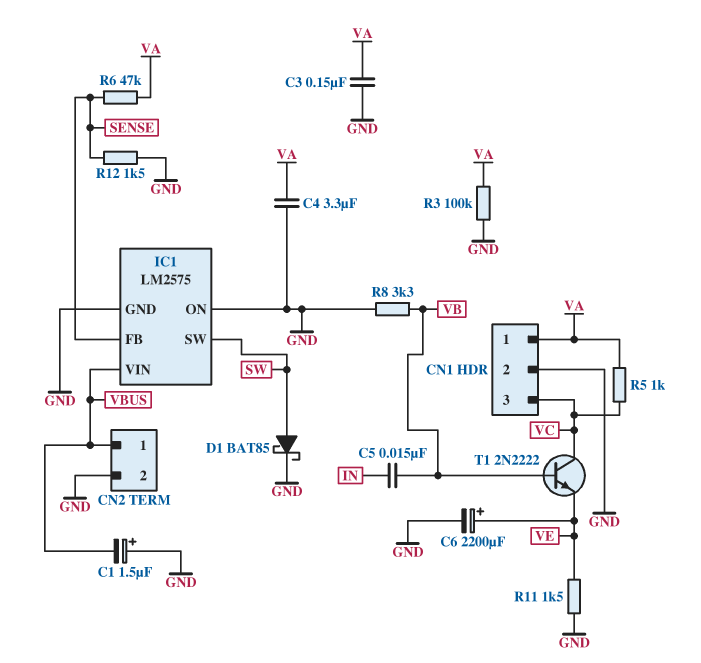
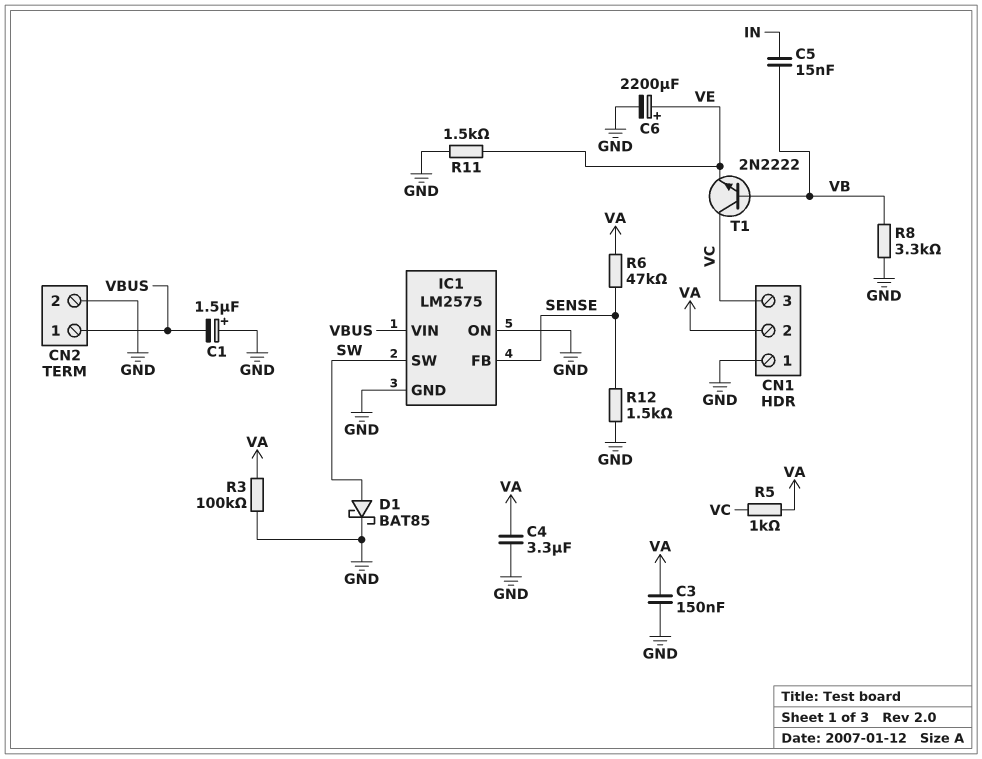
CN1 pin 1: VA -> GND
CN1 pin 2: GND -> VA

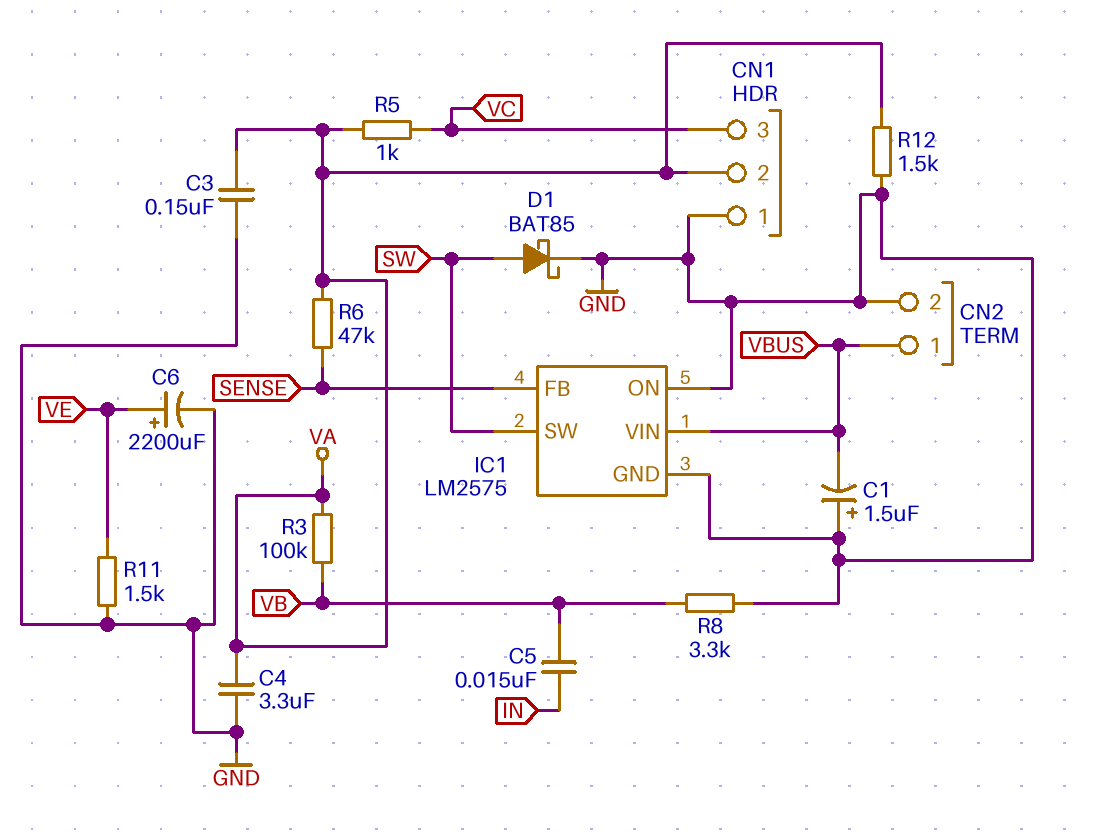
R3: 100k (GND, VA) -> 100k (VA, VB)
R12: 1.5k (GND, SENSE) -> 1.5k (GND, VA)
T1: NPN 2N2222 (B VB, C VC, E VE) -> none

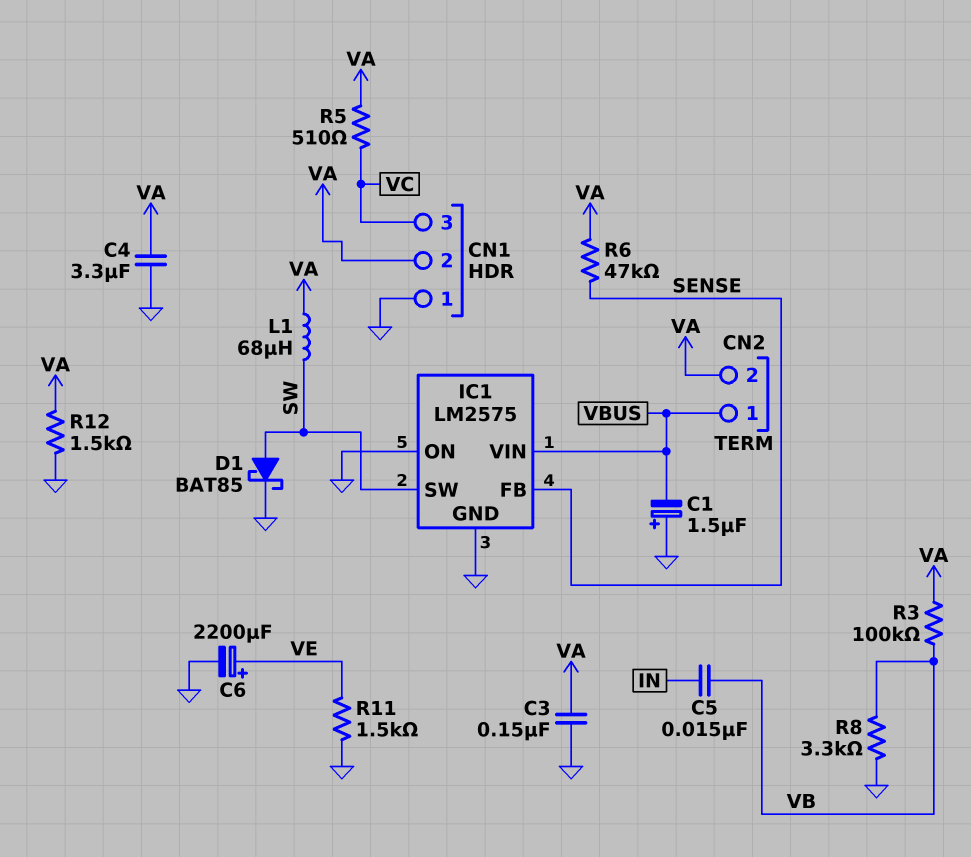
CN2 pin 2: GND -> VA
L1: none -> 68uH (SW, VA)
R5: 1k (VA, VC) -> 510 (VA, VC)

